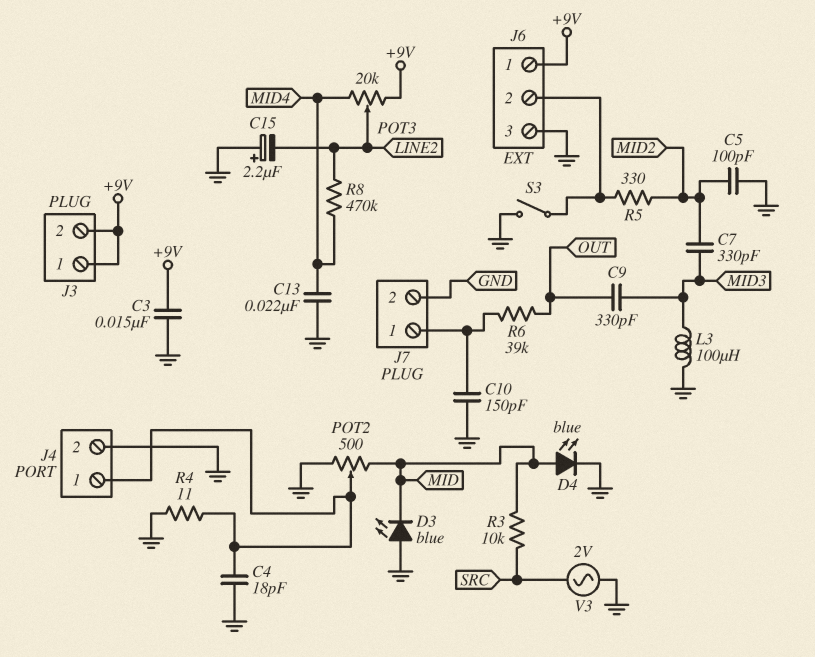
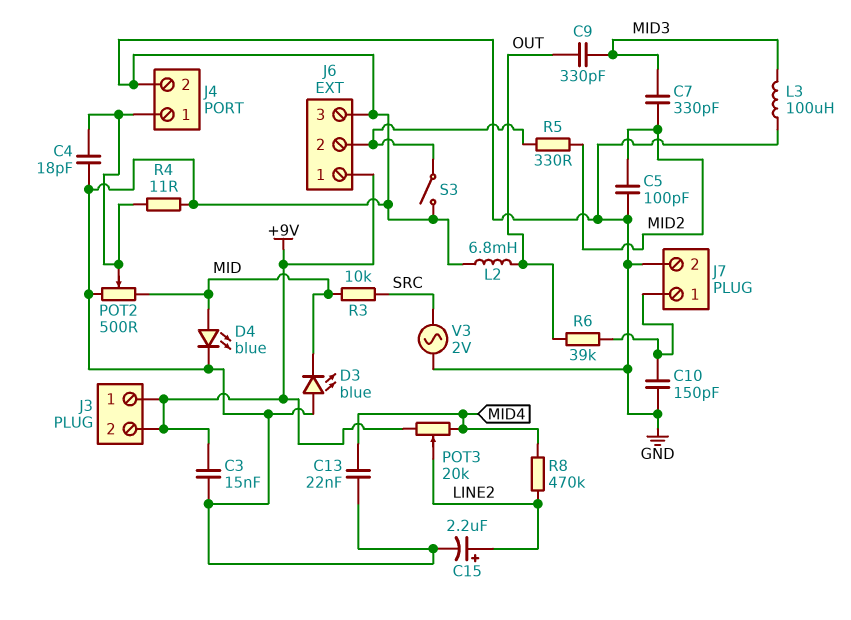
C15: 2.2uF (plus GND, minus LINE2) -> 2.2uF (plus LINE2, minus GND)
L2: none -> 6.8mH (GND, OUT)

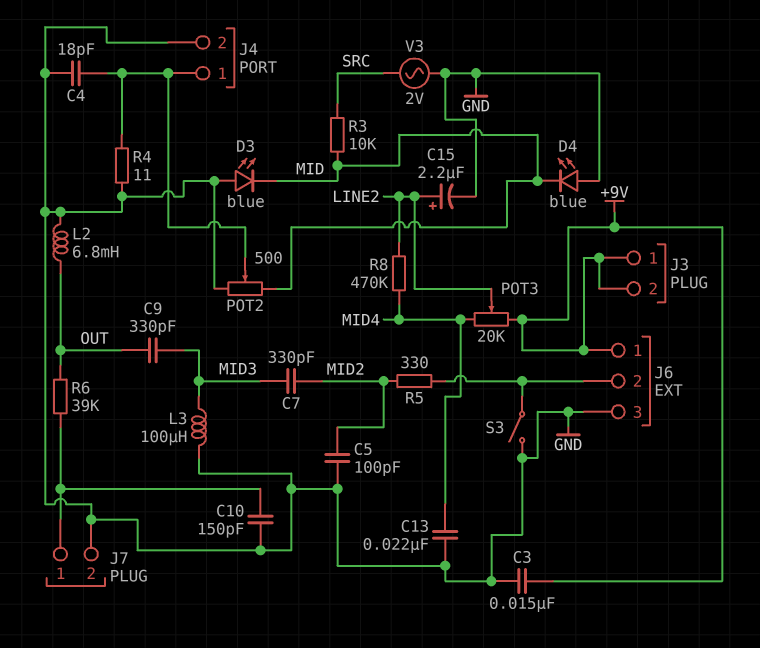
D4: LED blue (A MID, K GND) -> LED blue (A GND, K MID)

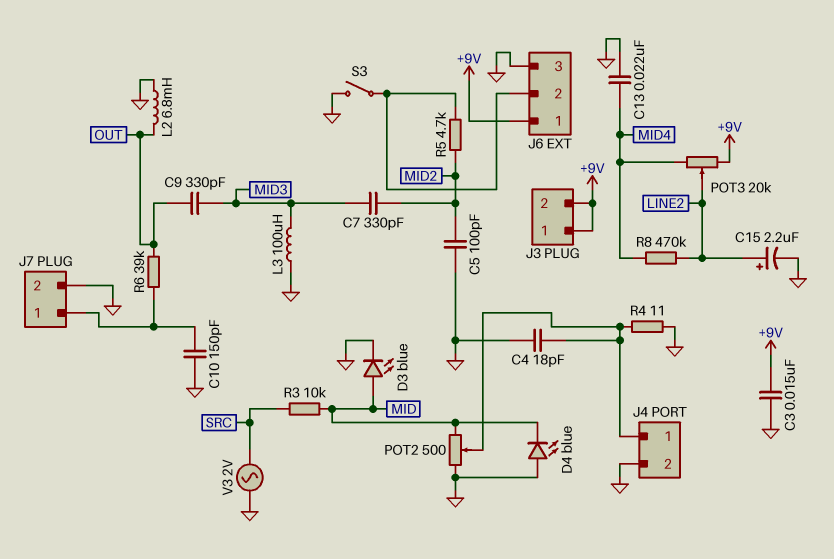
D3: LED blue (A GND, K MID) -> LED blue (A MID, K GND)
R5: 330 (J6/2, MID2) -> 4.7k (J6/2, MID2)

